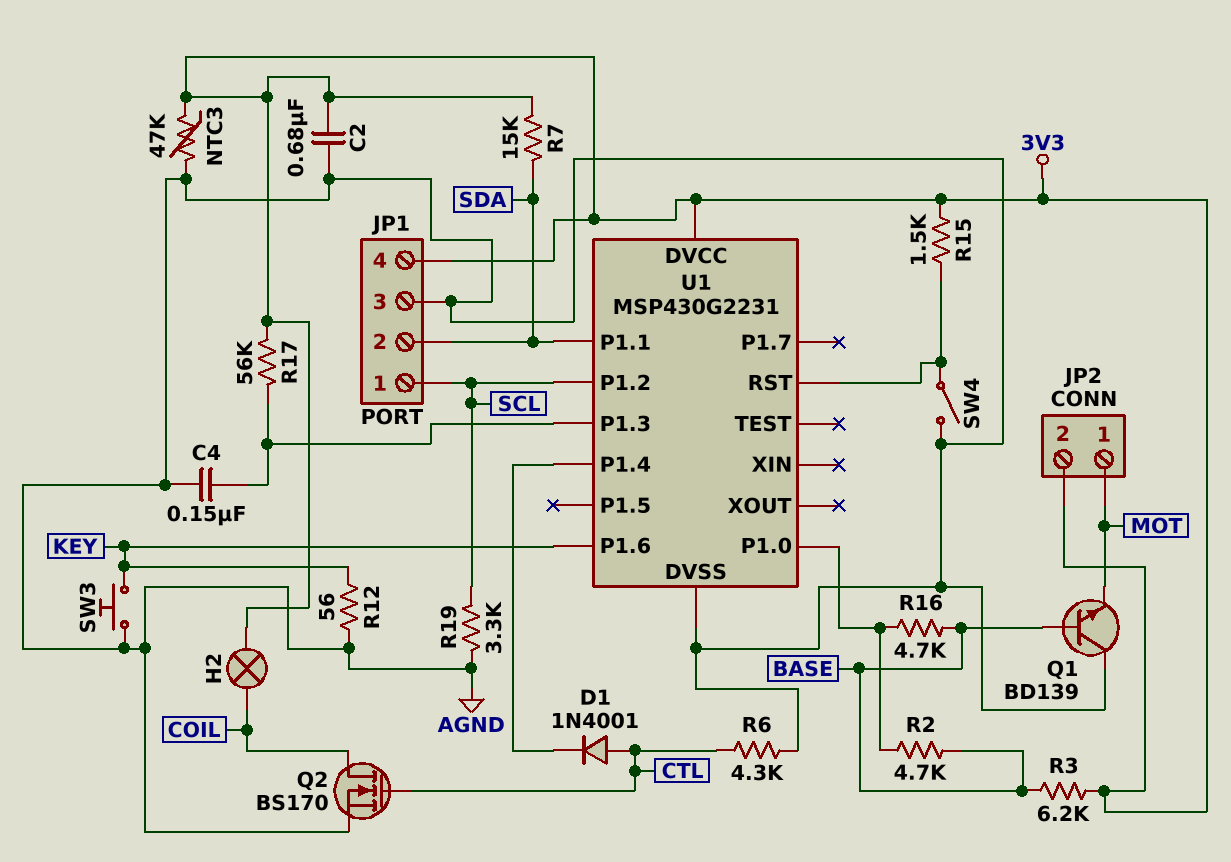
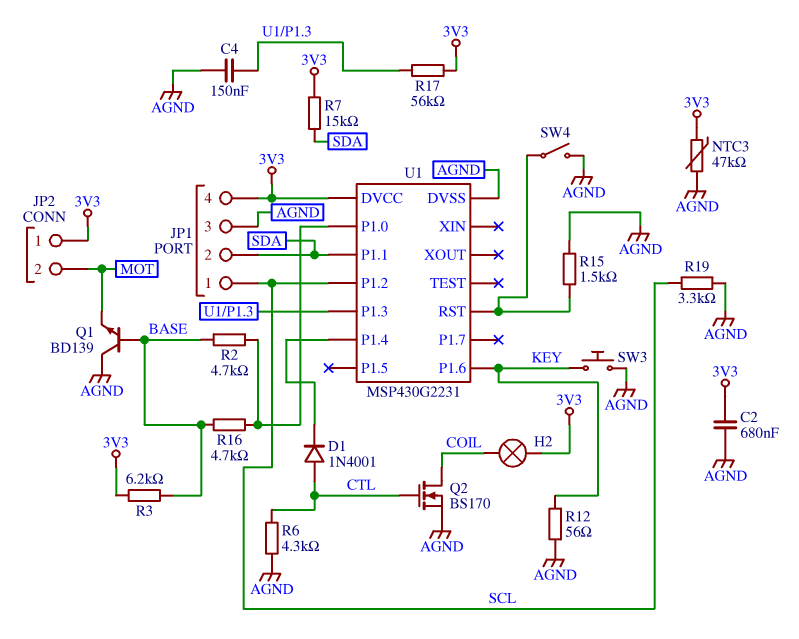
JP2 pin 1: MOT -> 3V3
JP2 pin 2: 3V3 -> MOT
R15: 1.5k (3V3, U1/RST) -> 1.5k (AGND, U1/RST)

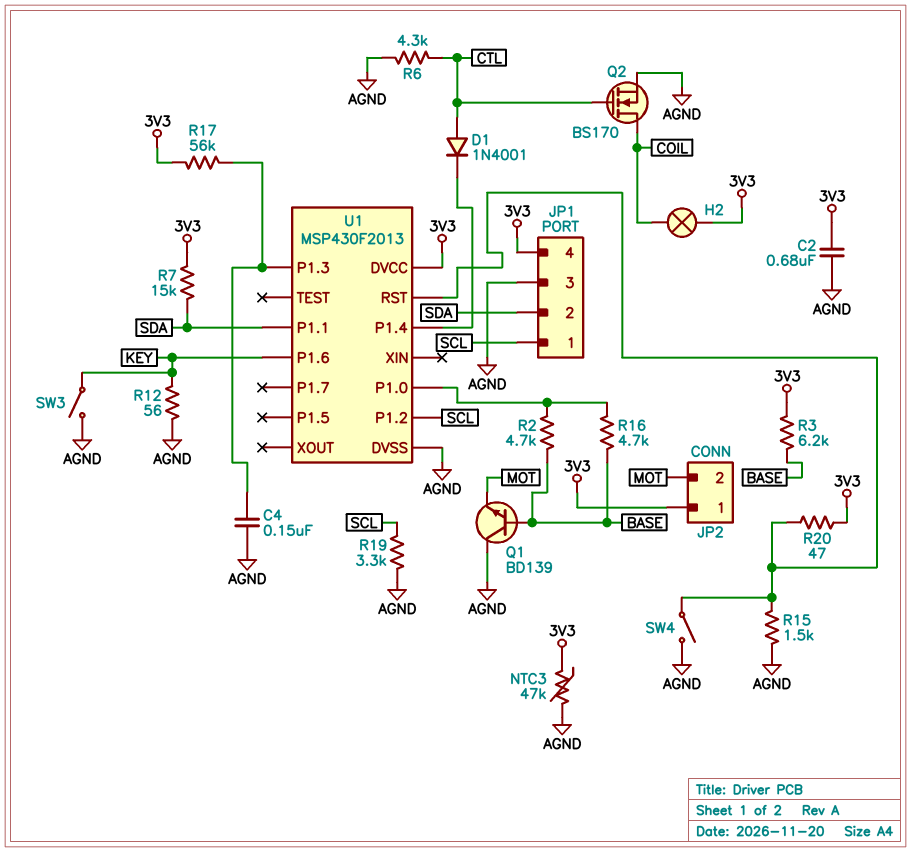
R20: none -> 47 (3V3, U1/RST)
SW3: button (AGND, KEY) -> switch (AGND, KEY)
U1: MSP430G2231 -> MSP430F2013

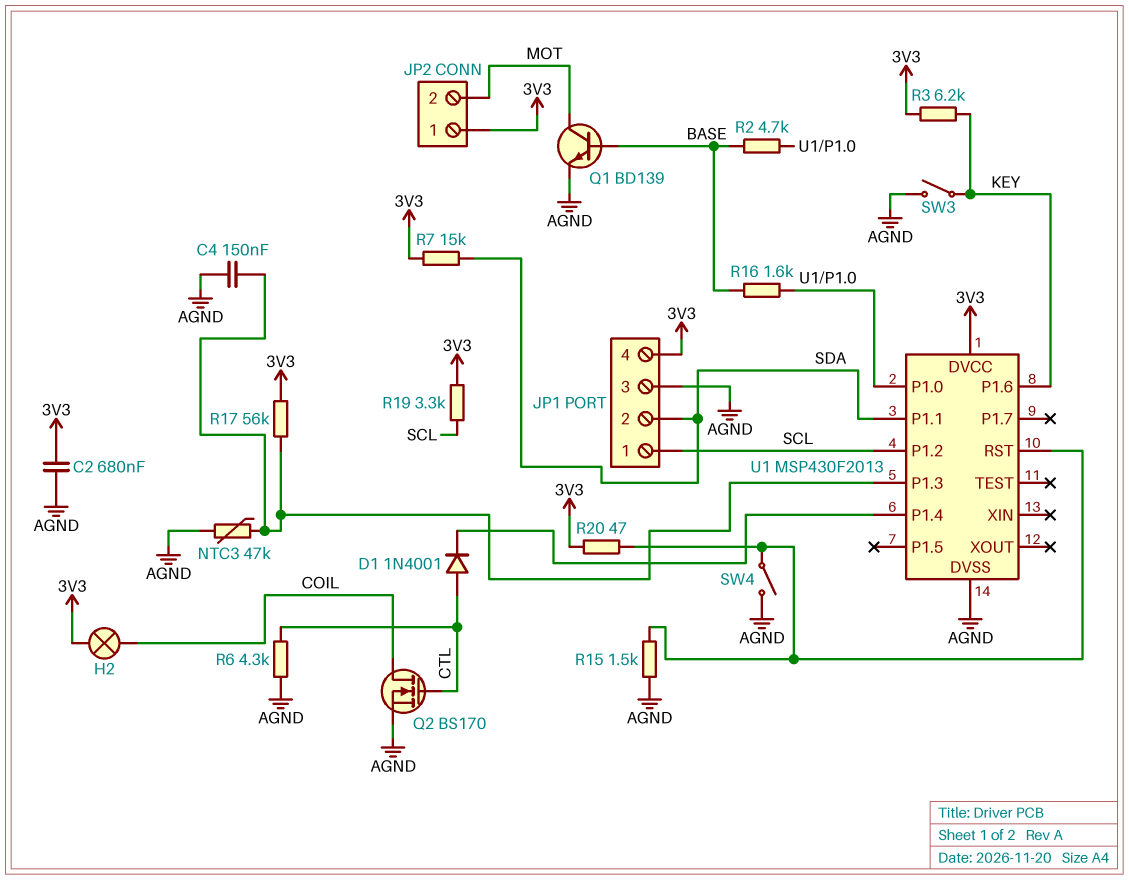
NTC3: 47k (3V3, AGND) -> 47k (AGND, U1/P1.3)
Q1: NPN BD139 (B BASE, C AGND, E MOT) -> NPN BD139 (B BASE, C MOT, E AGND)
R3: 6.2k (3V3, BASE) -> 6.2k (3V3, KEY)
R12: 56 (AGND, KEY) -> none
R16: 4.7k (BASE, U1/P1.0) -> 1.6k (BASE, U1/P1.0)
R19: 3.3k (AGND, SCL) -> 3.3k (3V3, SCL)

